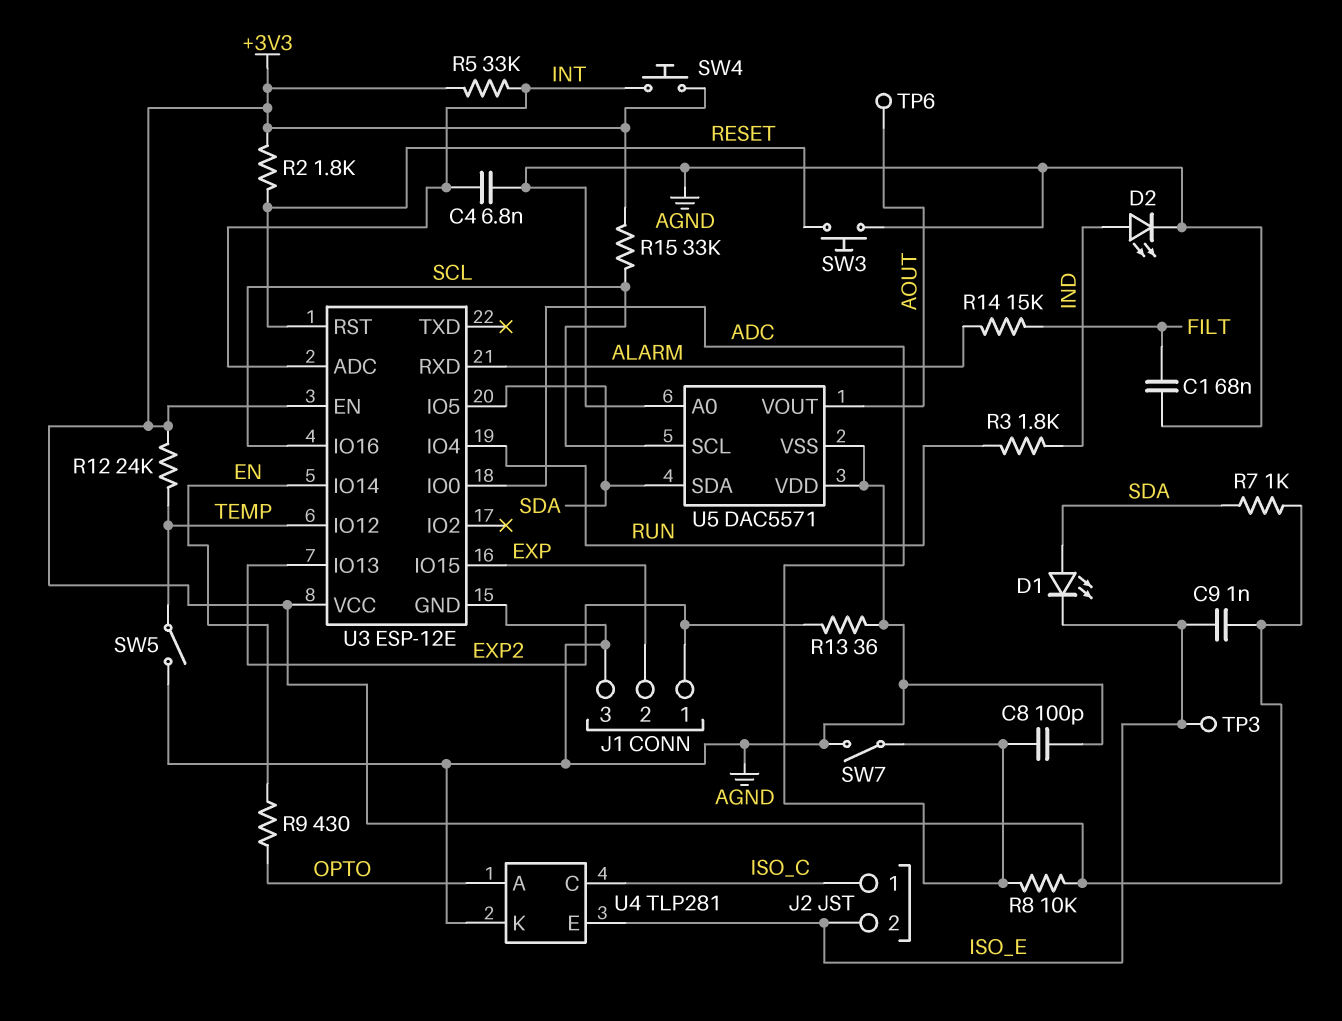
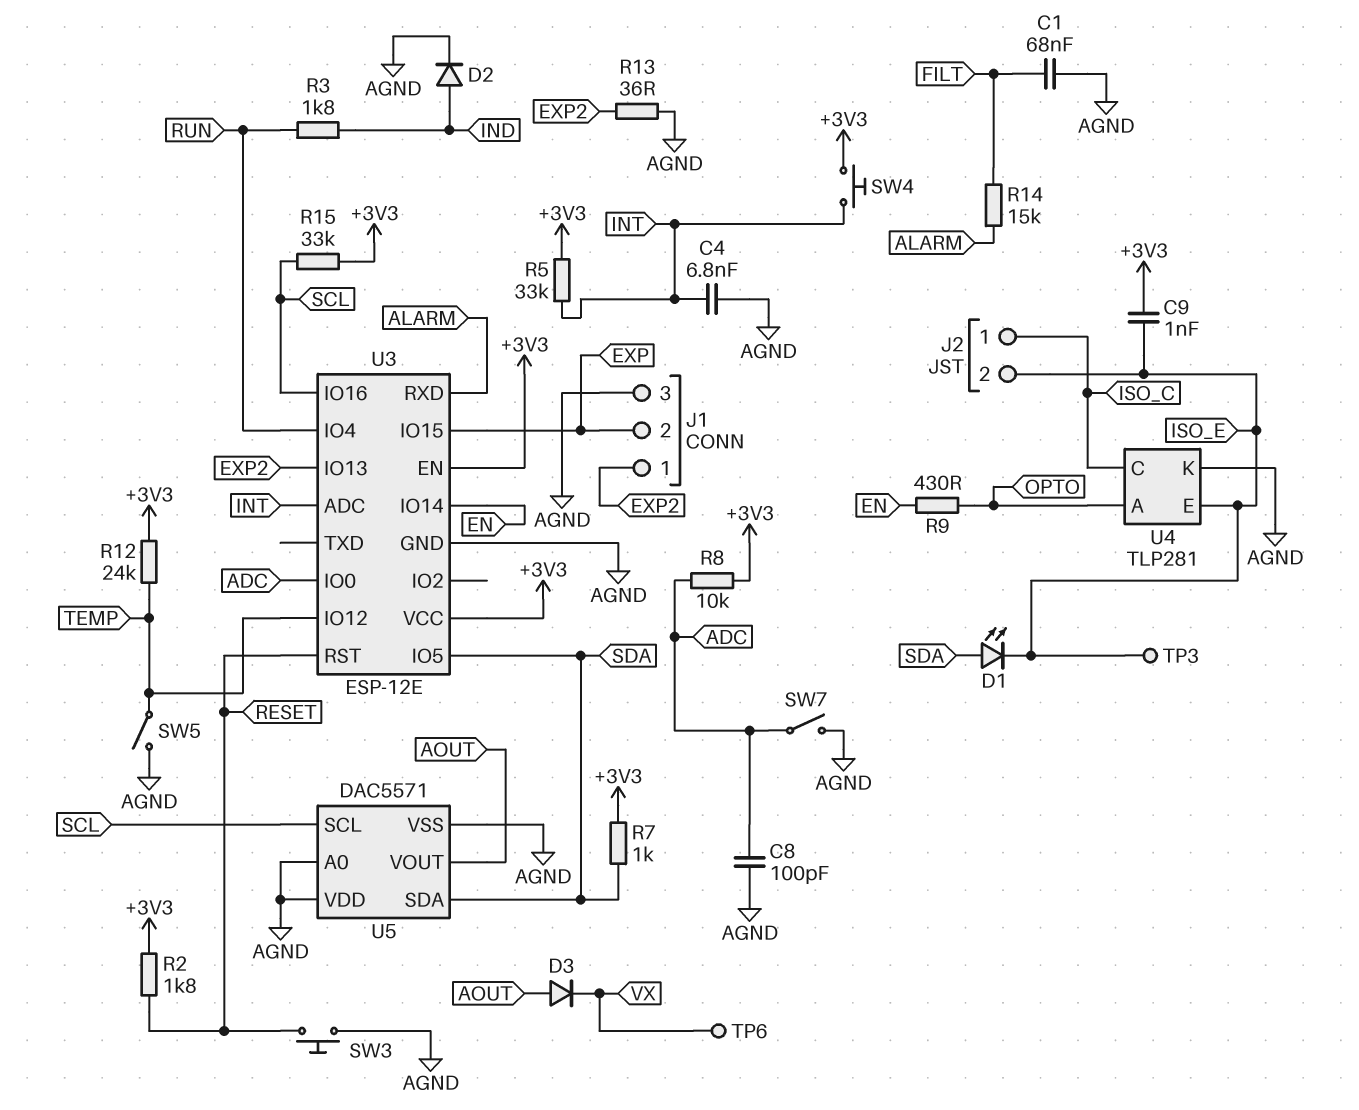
D2: LED (A IND, K AGND) -> diode (A IND, K AGND)
D3: none -> diode (A AOUT, K VX)
TP6: test point (AOUT) -> test point (VX)

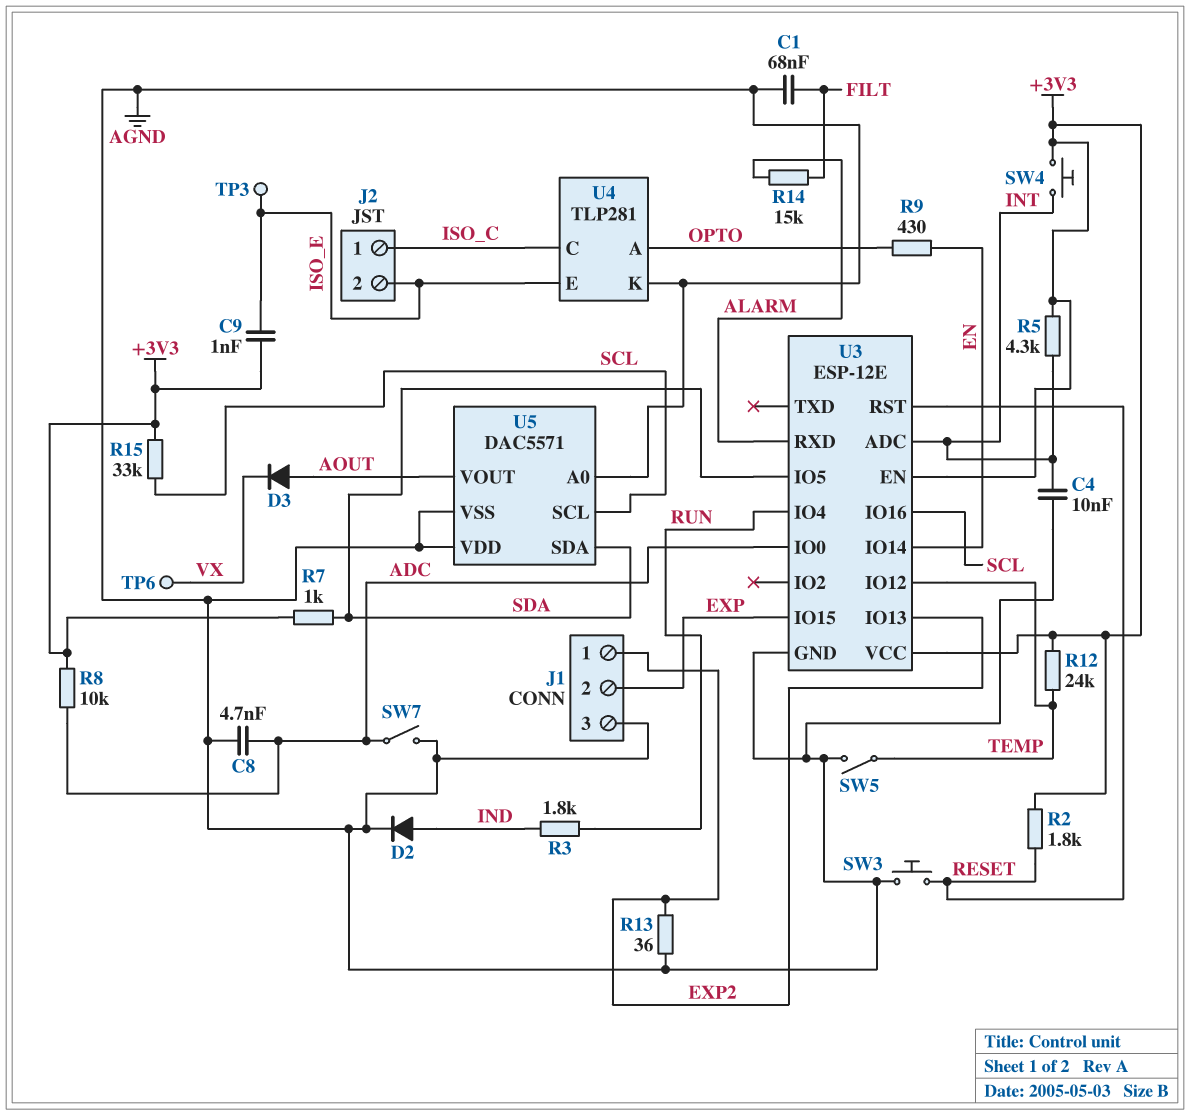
C4: 6.8nF (AGND, INT) -> 10nF (AGND, INT)
C8: 100pF (ADC, AGND) -> 4.7nF (ADC, AGND)
D1: LED (A SDA, K ISO_E) -> none
R5: 33k (+3V3, INT) -> 4.3k (+3V3, INT)

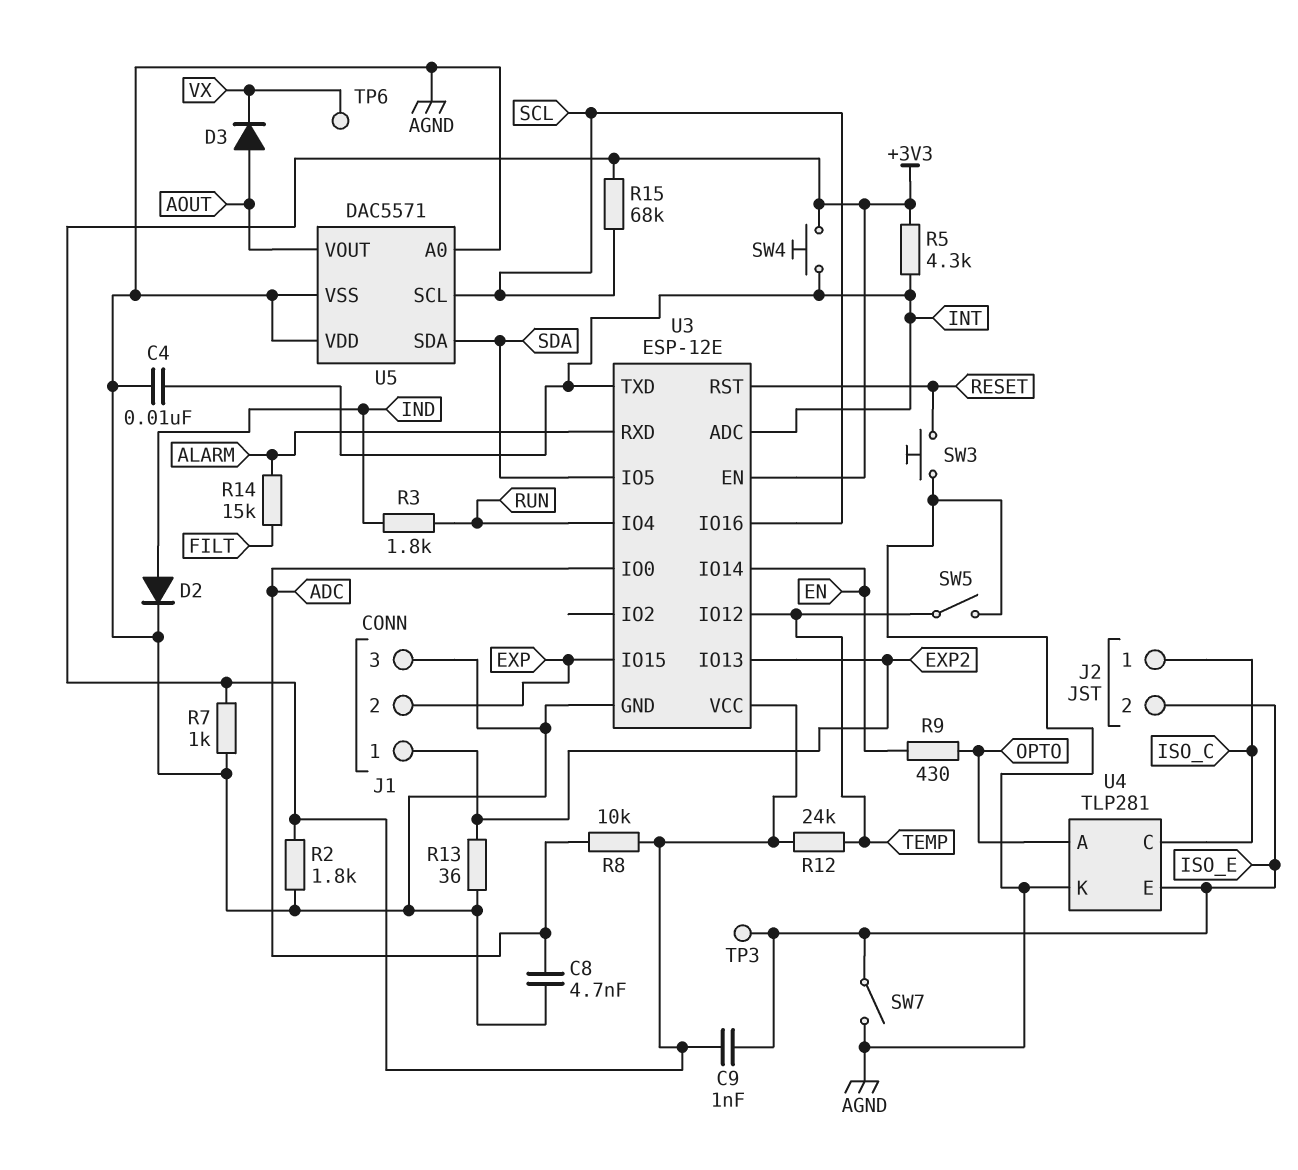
C1: 68nF (AGND, FILT) -> none
R2: 1.8k (+3V3, RESET) -> 1.8k (+3V3, AGND)
R7: 1k (+3V3, SDA) -> 1k (+3V3, AGND)
R15: 33k (+3V3, SCL) -> 68k (+3V3, SCL)
SW7: switch (ADC, AGND) -> switch (AGND, ISO_E)
U3 pin TXD: none -> INT

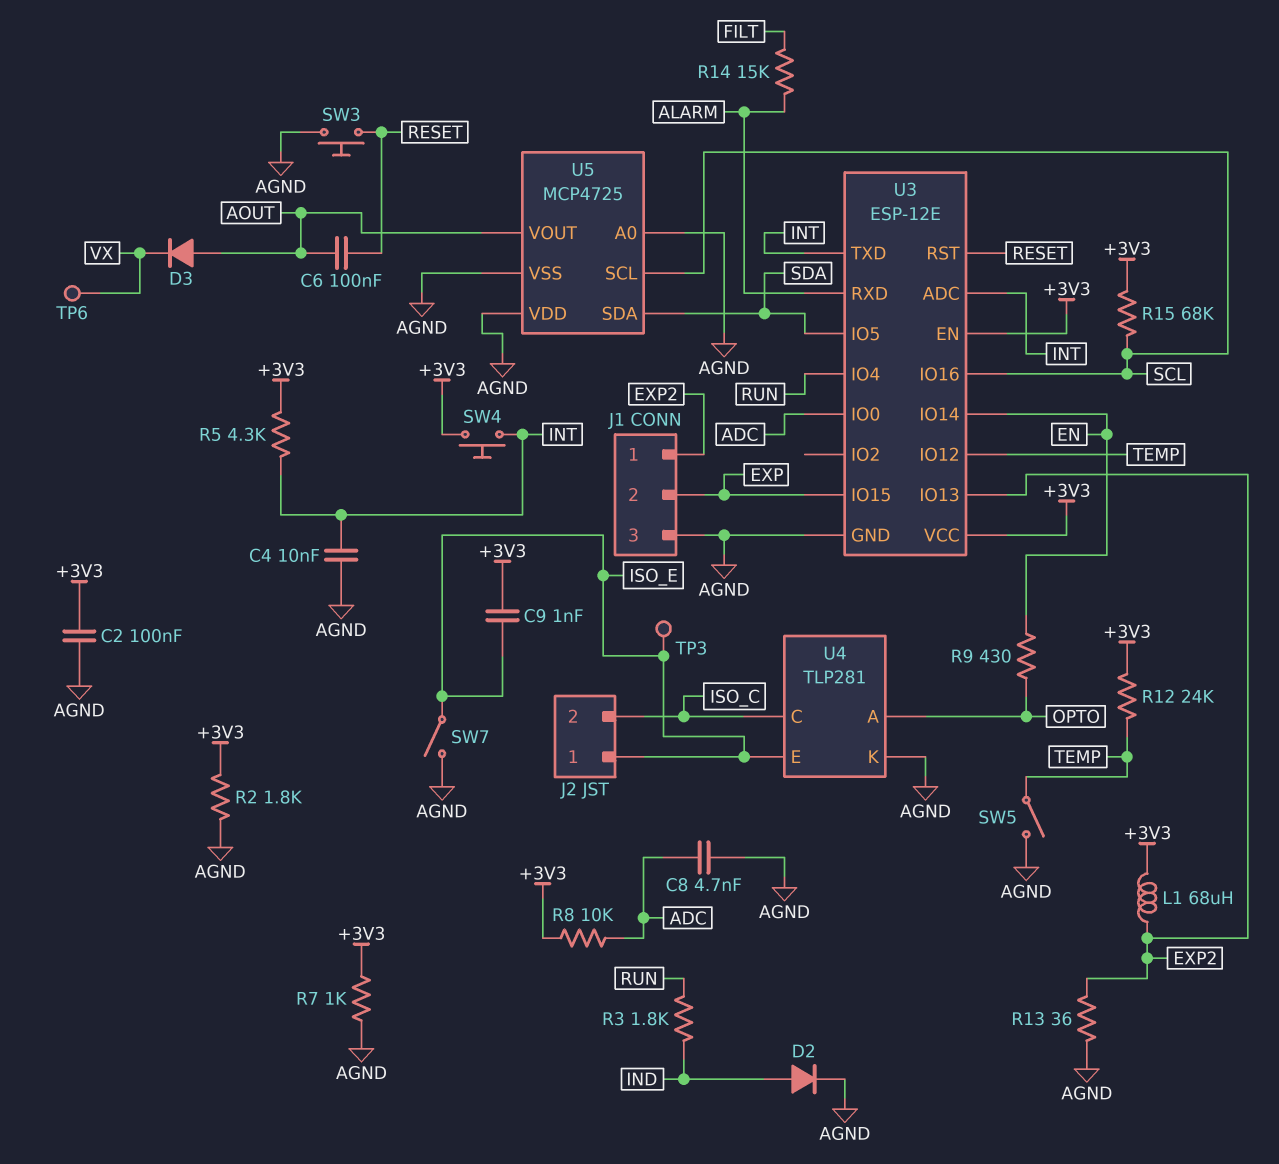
C2: none -> 100nF (+3V3, AGND)
C6: none -> 100nF (AOUT, RESET)
J2 pin 1: ISO_C -> ISO_E
J2 pin 2: ISO_E -> ISO_C
L1: none -> 68uH (+3V3, EXP2)
U5: DAC5571 -> MCP4725

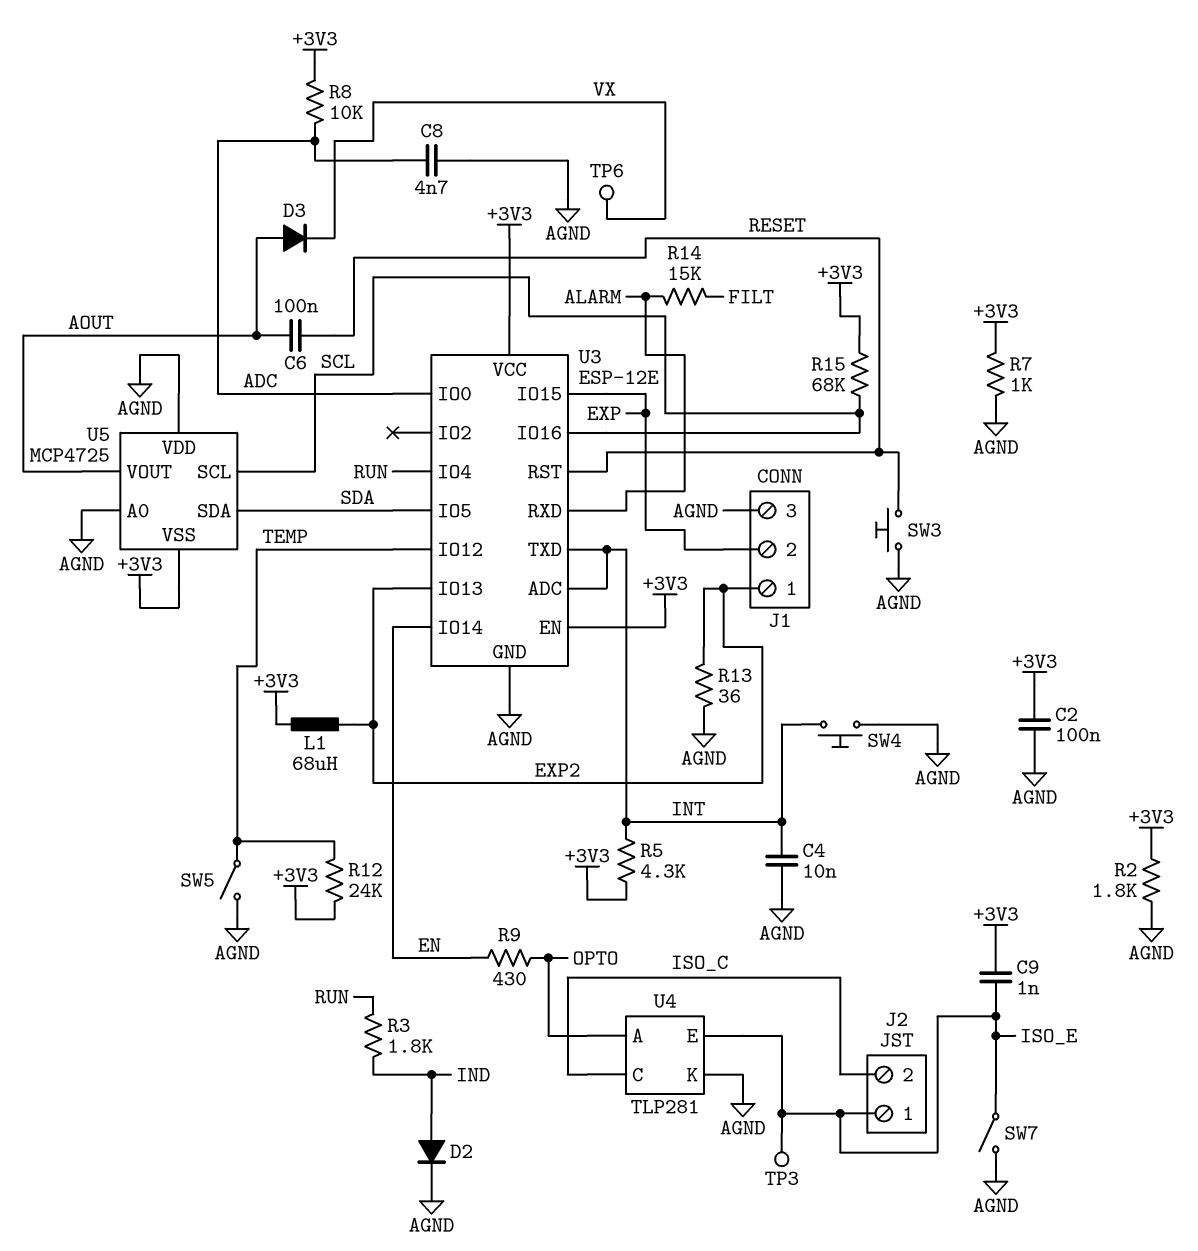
SW4: button (+3V3, INT) -> button (AGND, INT)
U5 pin VSS: AGND -> +3V3

